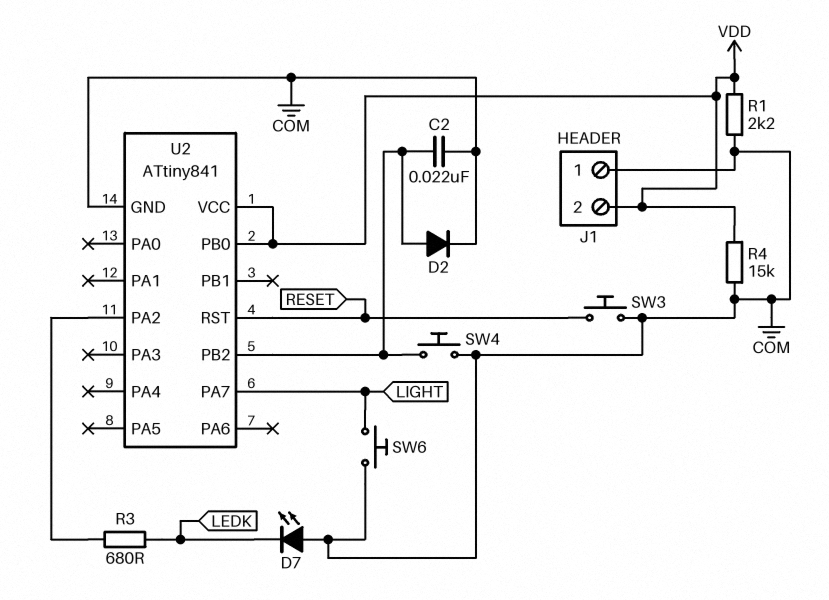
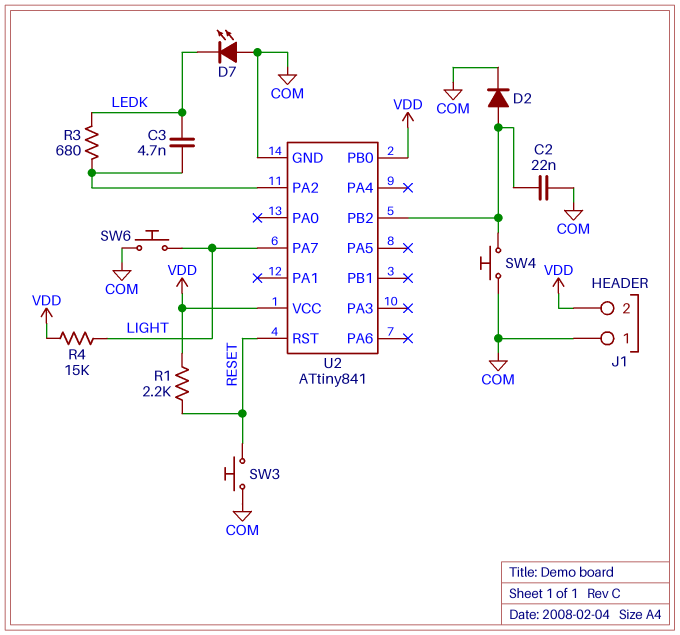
C3: none -> 4.7nF (LEDK, U2/PA2)
R1: 2.2k (COM, VDD) -> 2.2k (RESET, VDD)
R4: 15k (COM, VDD) -> 15k (LIGHT, VDD)

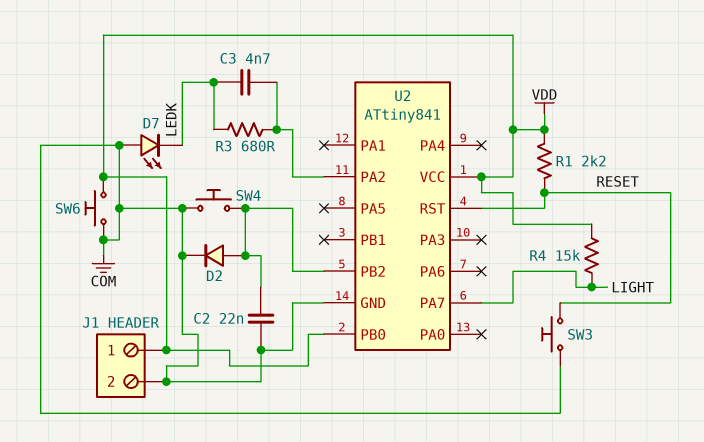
J1 pin 1: COM -> VDD
J1 pin 2: VDD -> COM
SW6: button (COM, LIGHT) -> button (COM, VDD)

